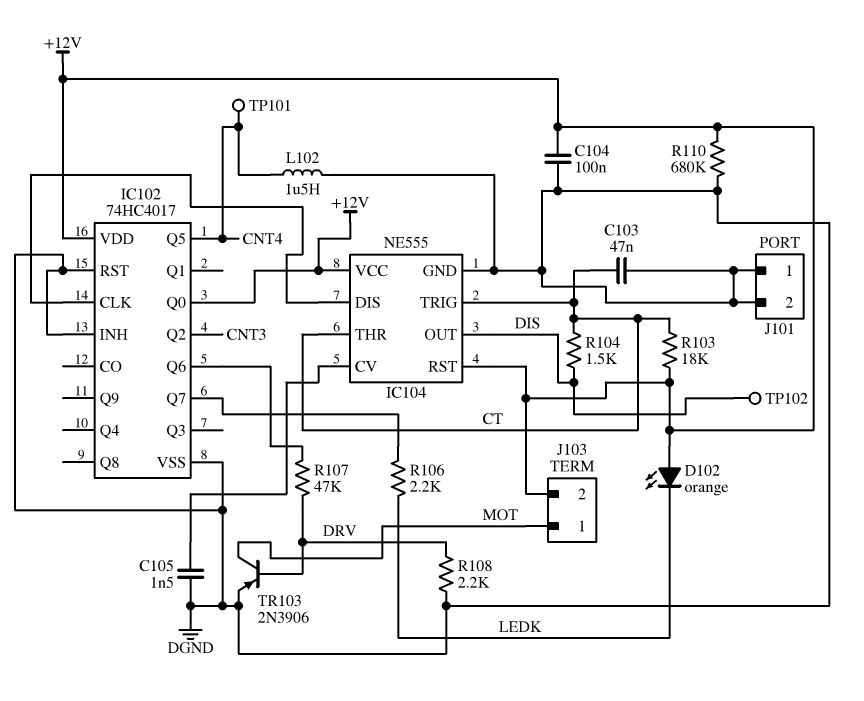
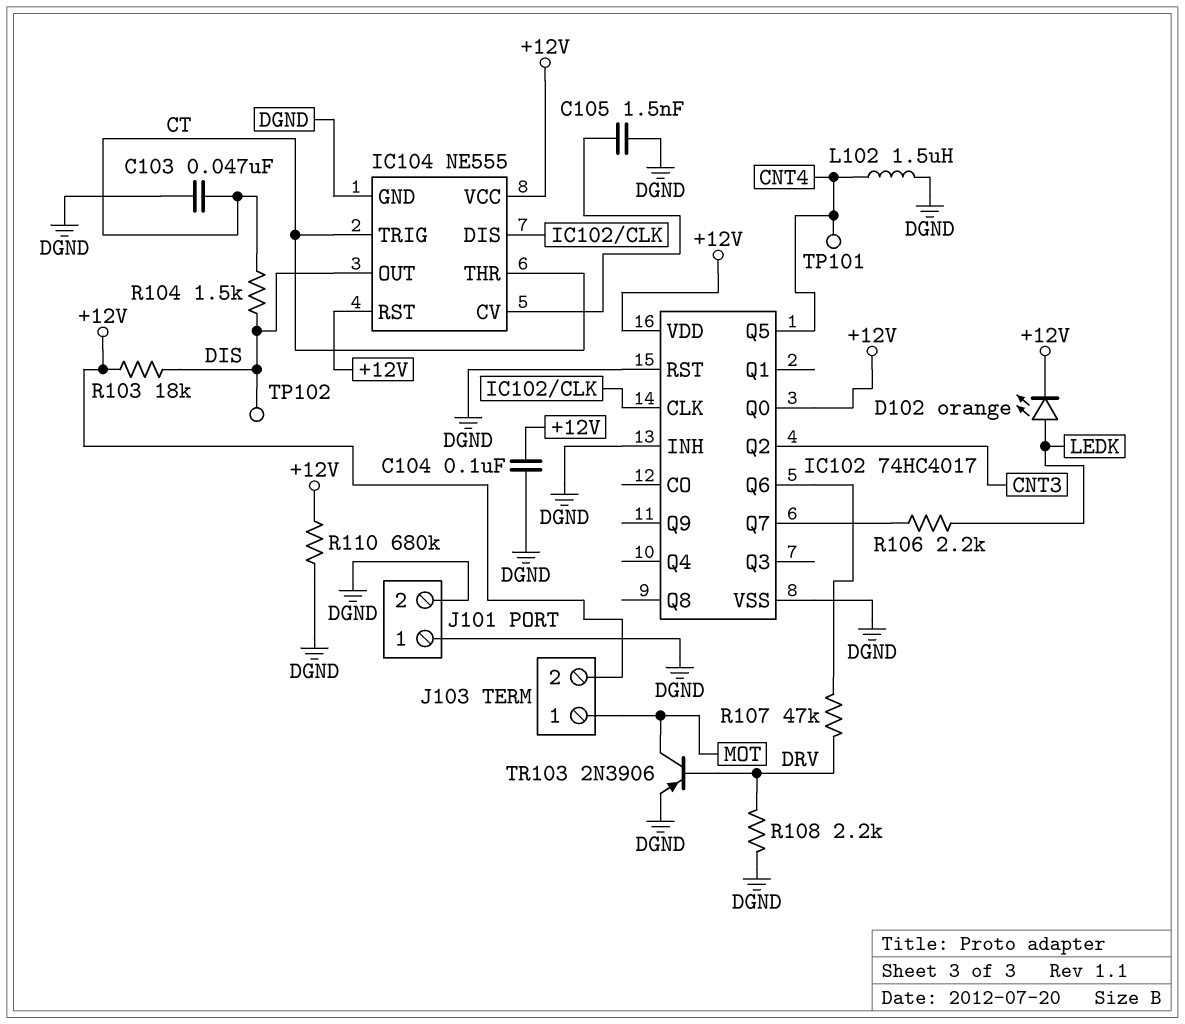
D102: LED orange (A +12V, K LEDK) -> LED orange (A LEDK, K +12V)
R103: 18k (+12V, CT) -> 18k (+12V, DIS)

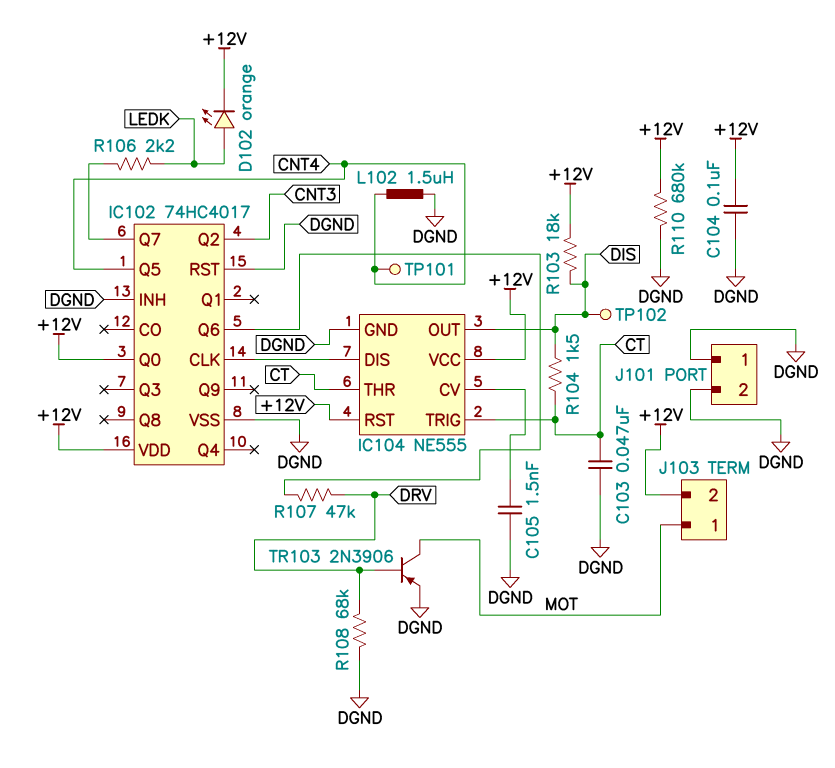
R108: 2.2k (DGND, DRV) -> 68k (DGND, DRV)

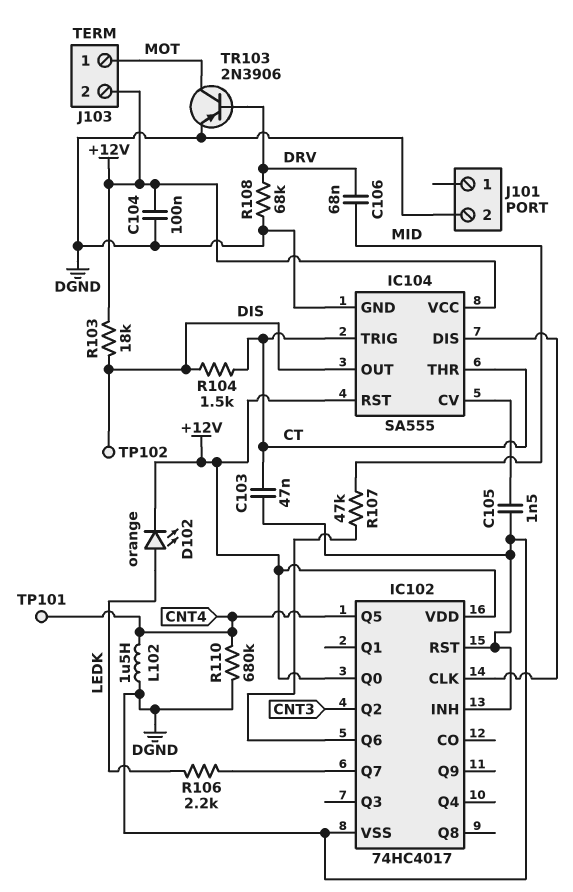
C106: none -> 68nF (DRV, MID)
IC104: NE555 -> SA555
J101 pin 1: DGND -> none
R107: 47k (DRV, IC102/Q6) -> 47k (IC102/Q6, MID)
R110: 680k (+12V, DGND) -> 680k (CNT4, DGND)

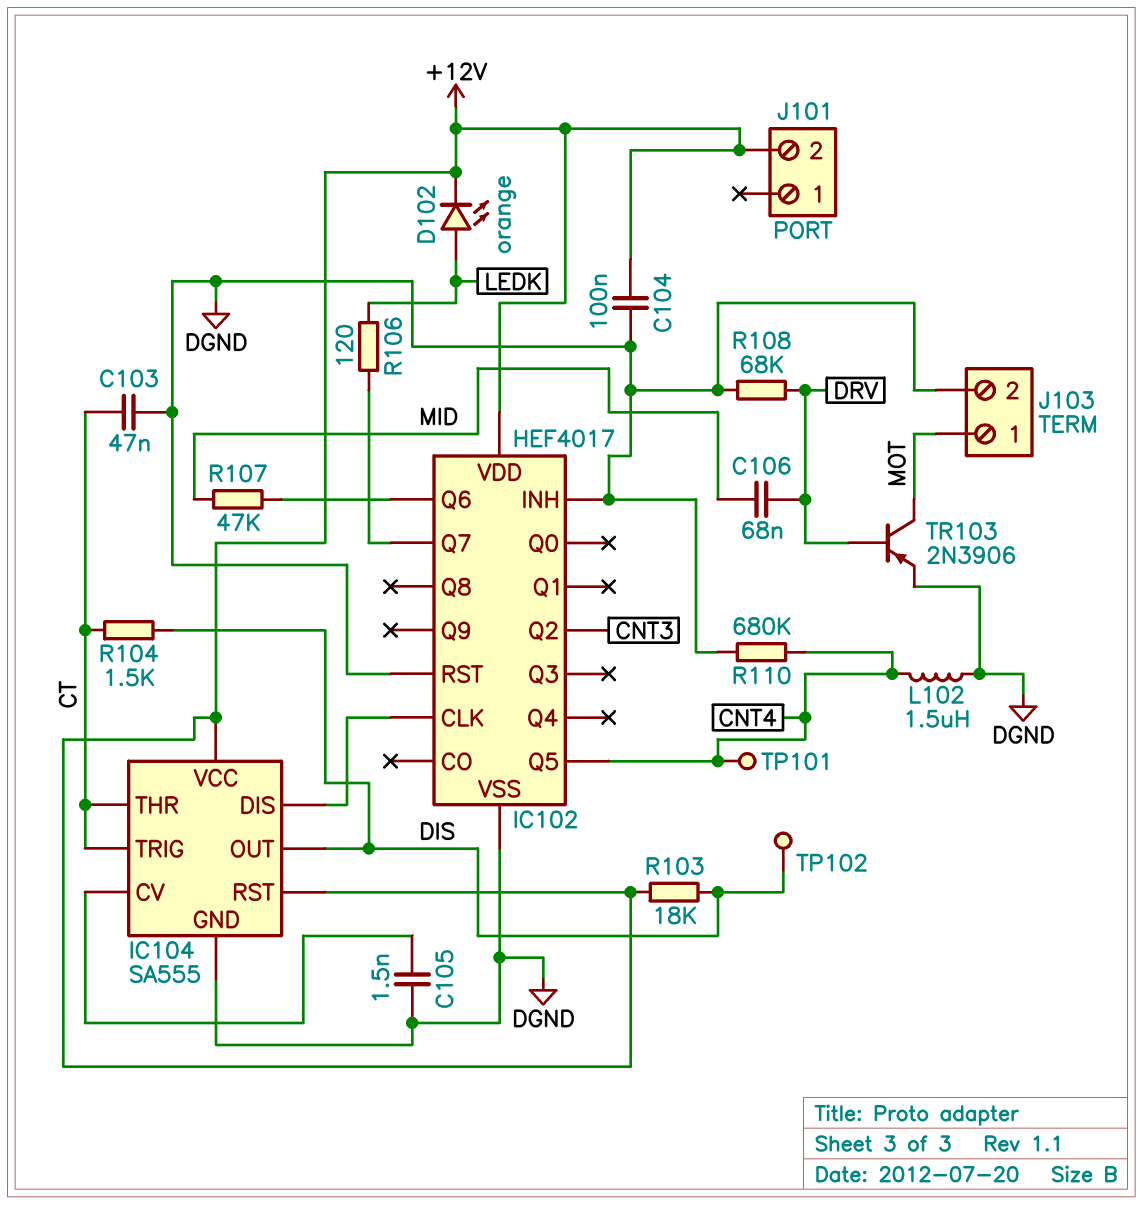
IC102: 74HC4017 -> HEF4017
IC102 pin Q0: +12V -> none
J101 pin 2: DGND -> +12V
J103 pin 2: +12V -> DGND
R106: 2.2k (IC102/Q7, LEDK) -> 120 (IC102/Q7, LEDK)

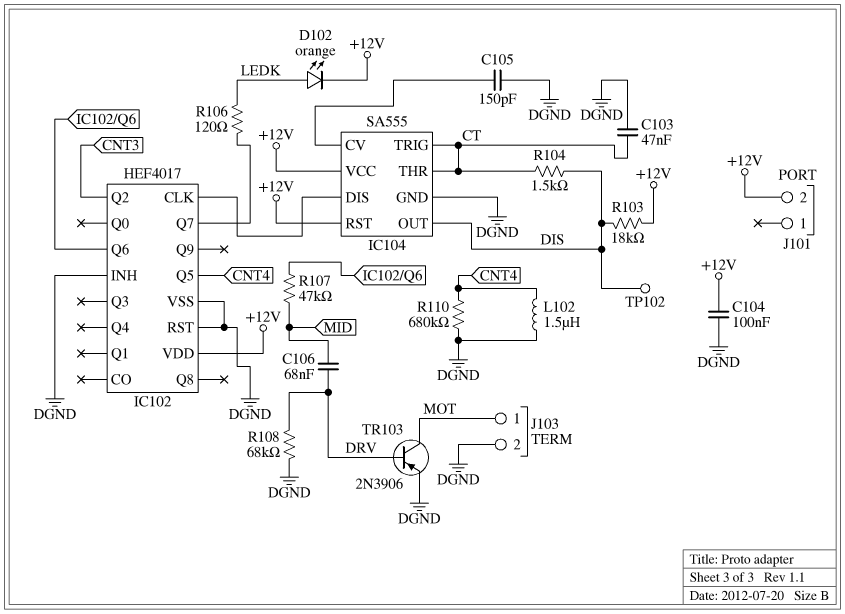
C105: 1.5nF (DGND, IC104/CV) -> 150pF (DGND, IC104/CV)
TP101: test point (CNT4) -> none

